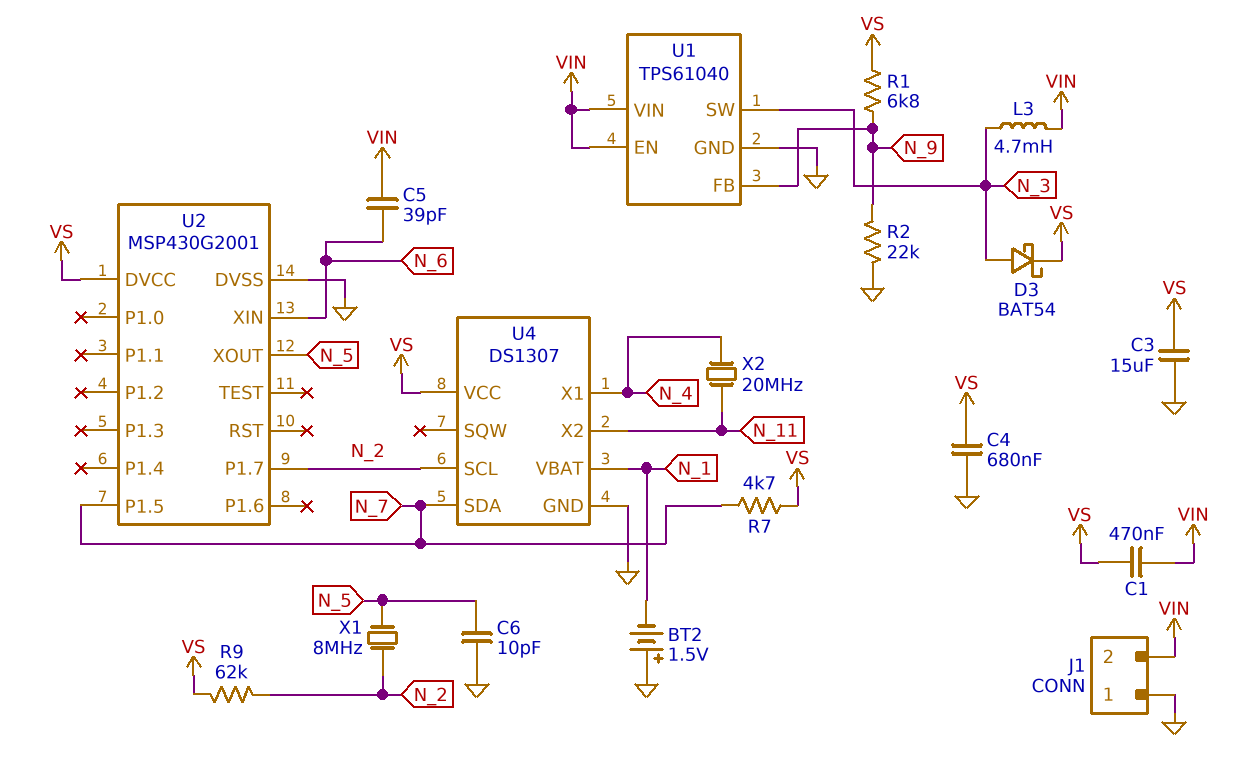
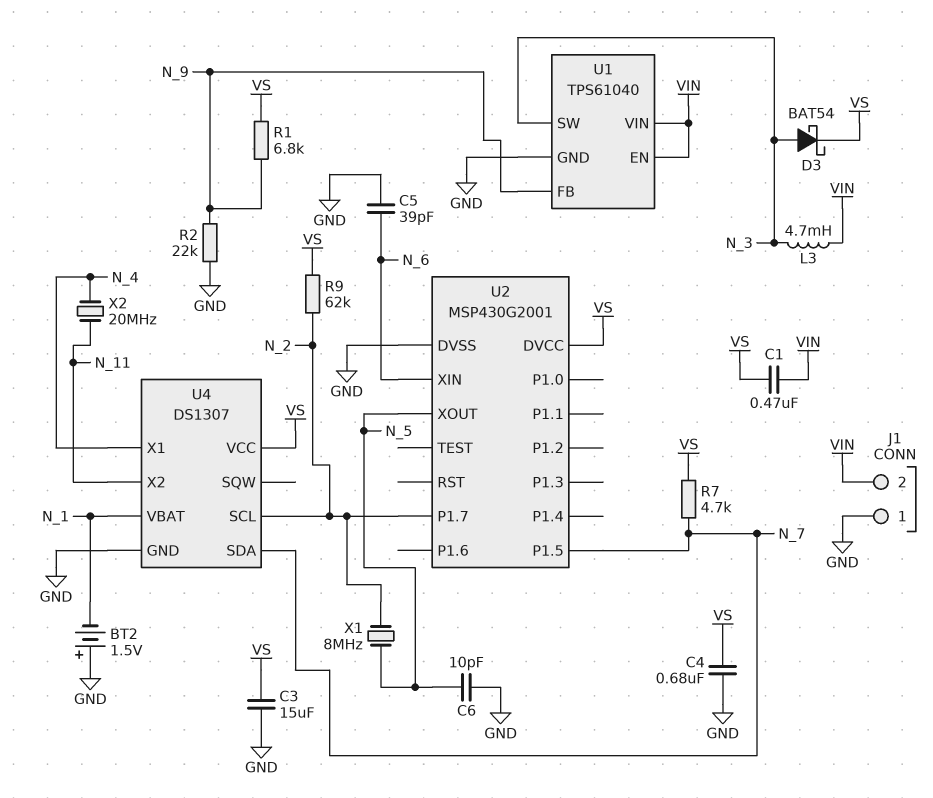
C5: 39pF (N_6, VIN) -> 39pF (GND, N_6)

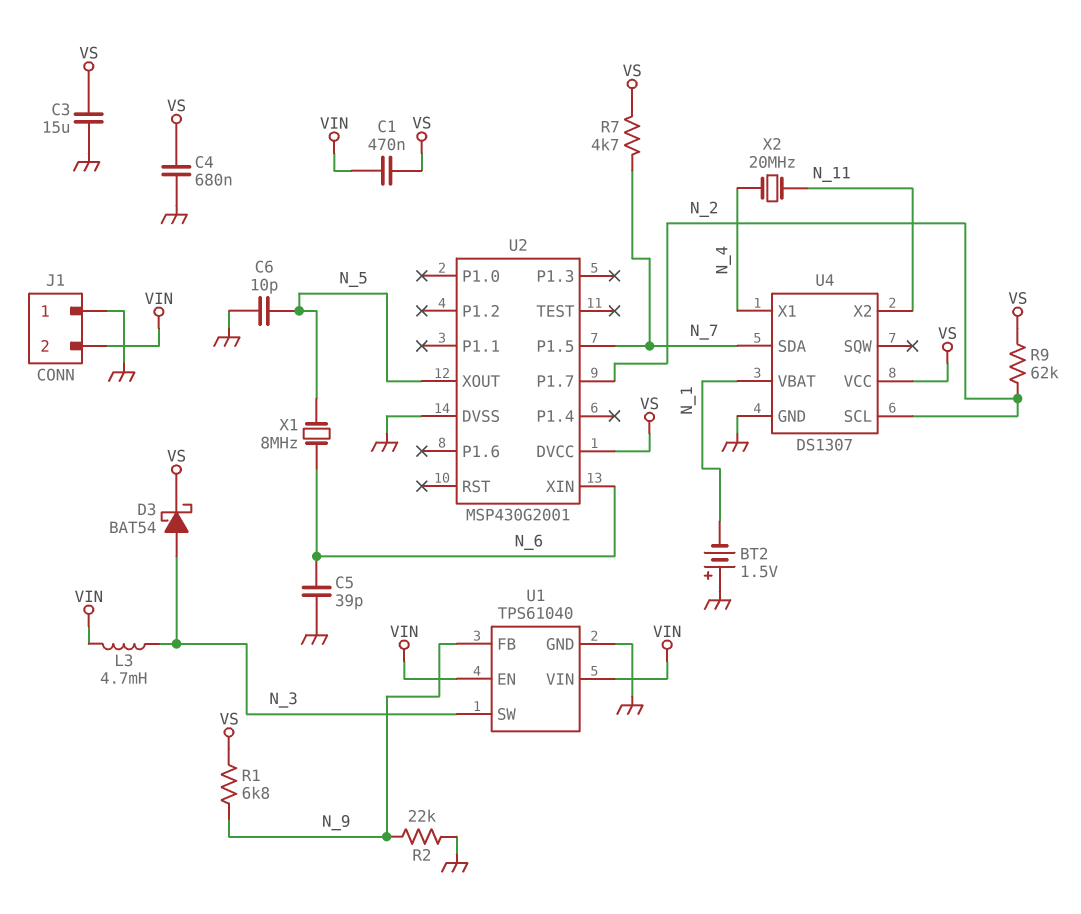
X1: 8MHz (N_2, N_5) -> 8MHz (N_5, N_6)

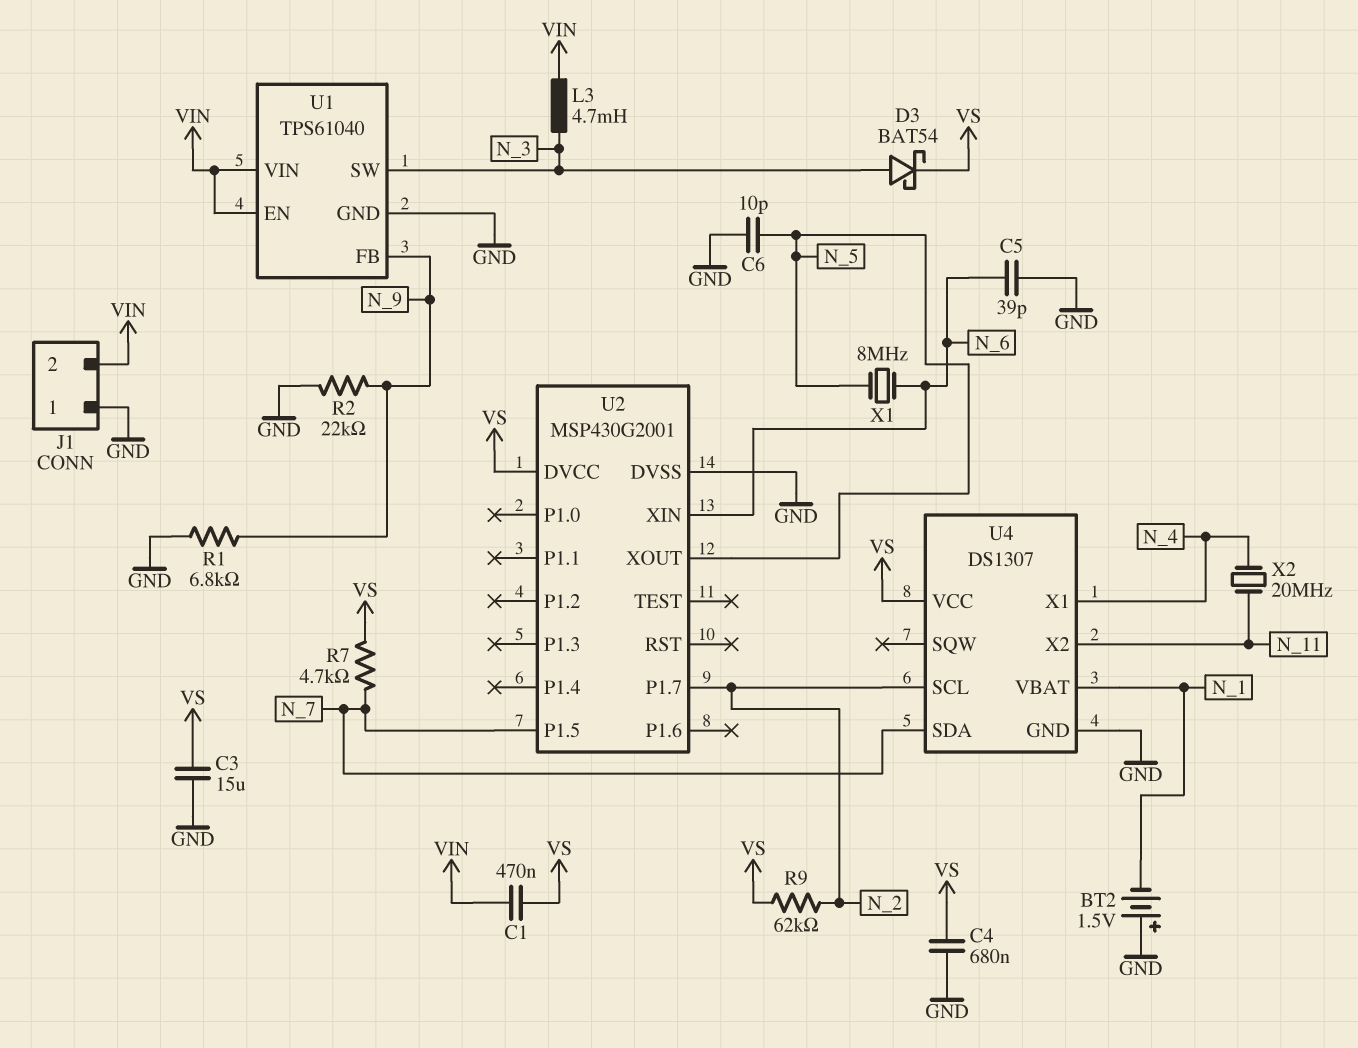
R1: 6.8k (N_9, VS) -> 6.8k (GND, N_9)

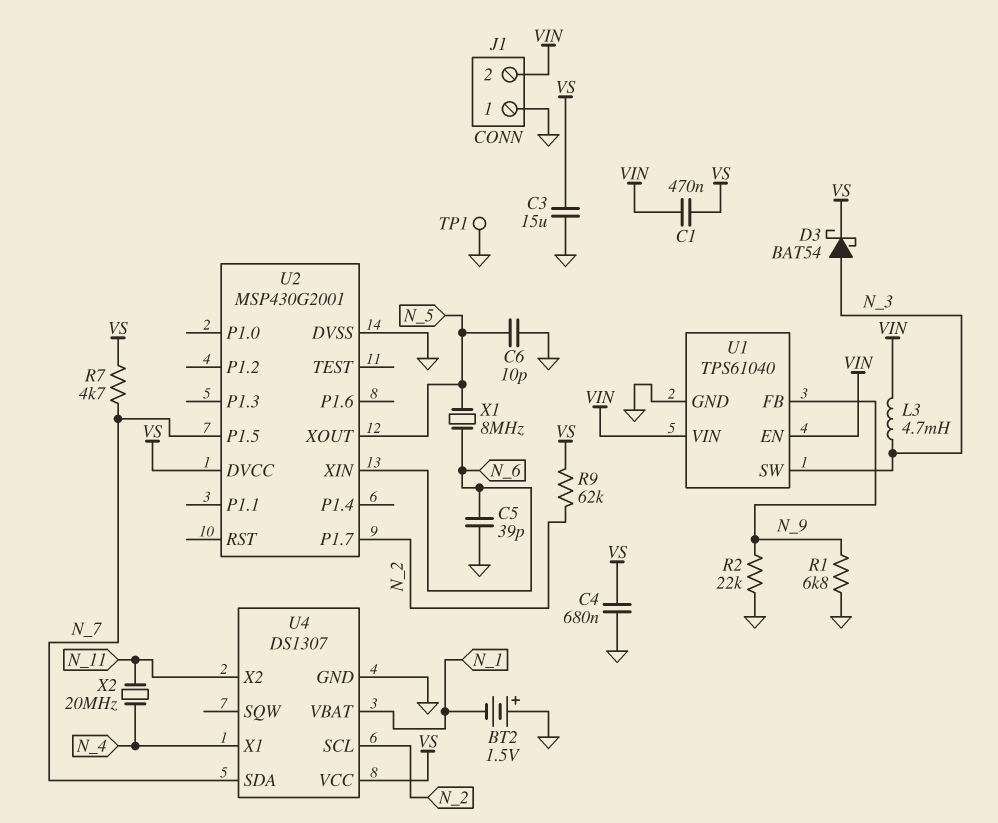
TP1: none -> test point (GND)

